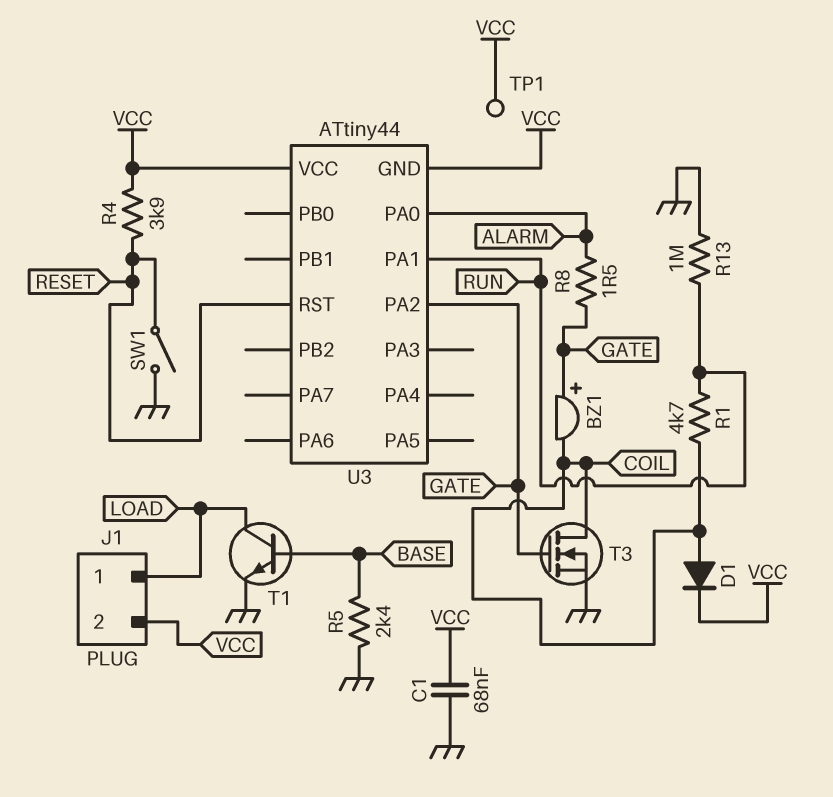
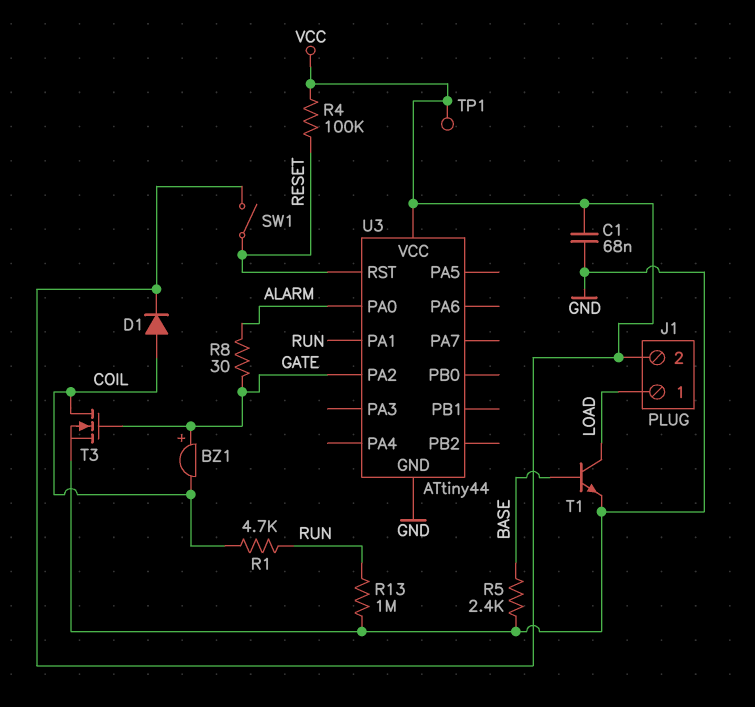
R4: 3.9k (RESET, VCC) -> 100k (RESET, VCC)
R8: 1.5 (ALARM, GATE) -> 30 (ALARM, GATE)
SW1: switch (GND, RESET) -> switch (RESET, VCC)
U3 pin GND: VCC -> GND

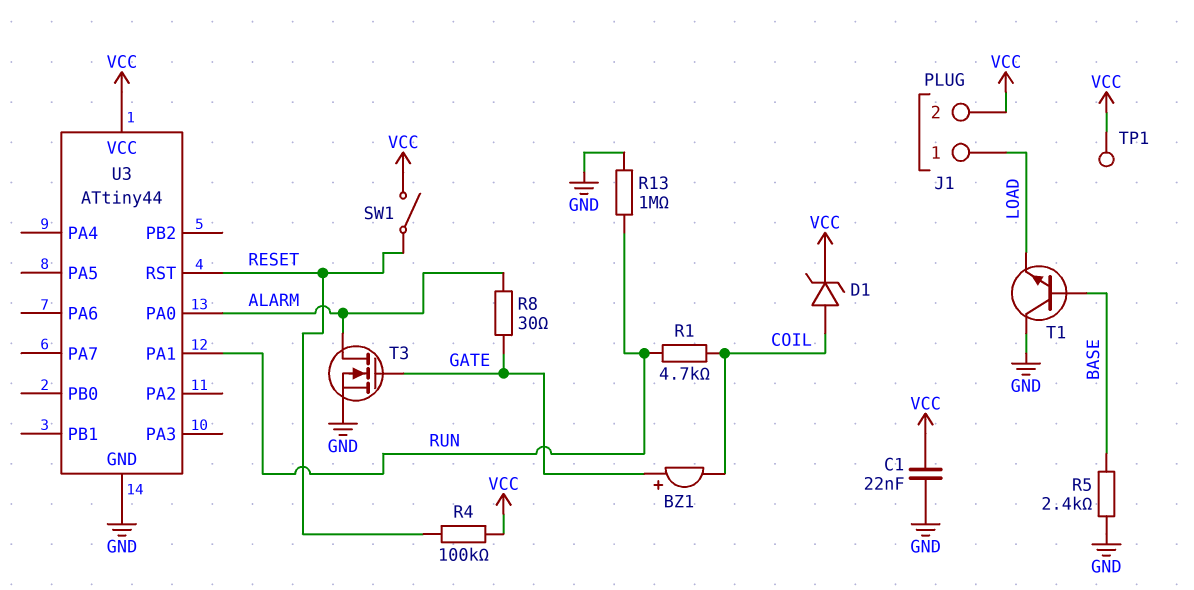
C1: 68nF (GND, VCC) -> 22nF (GND, VCC)
D1: diode (A COIL, K VCC) -> zener (A COIL, K VCC)
T1: NPN (B BASE, C LOAD, E GND) -> NPN (B BASE, C GND, E LOAD)
T3: NMOS (G GATE, D COIL, S GND) -> NMOS (G GATE, D ALARM, S GND)
U3 pin PA2: GATE -> none

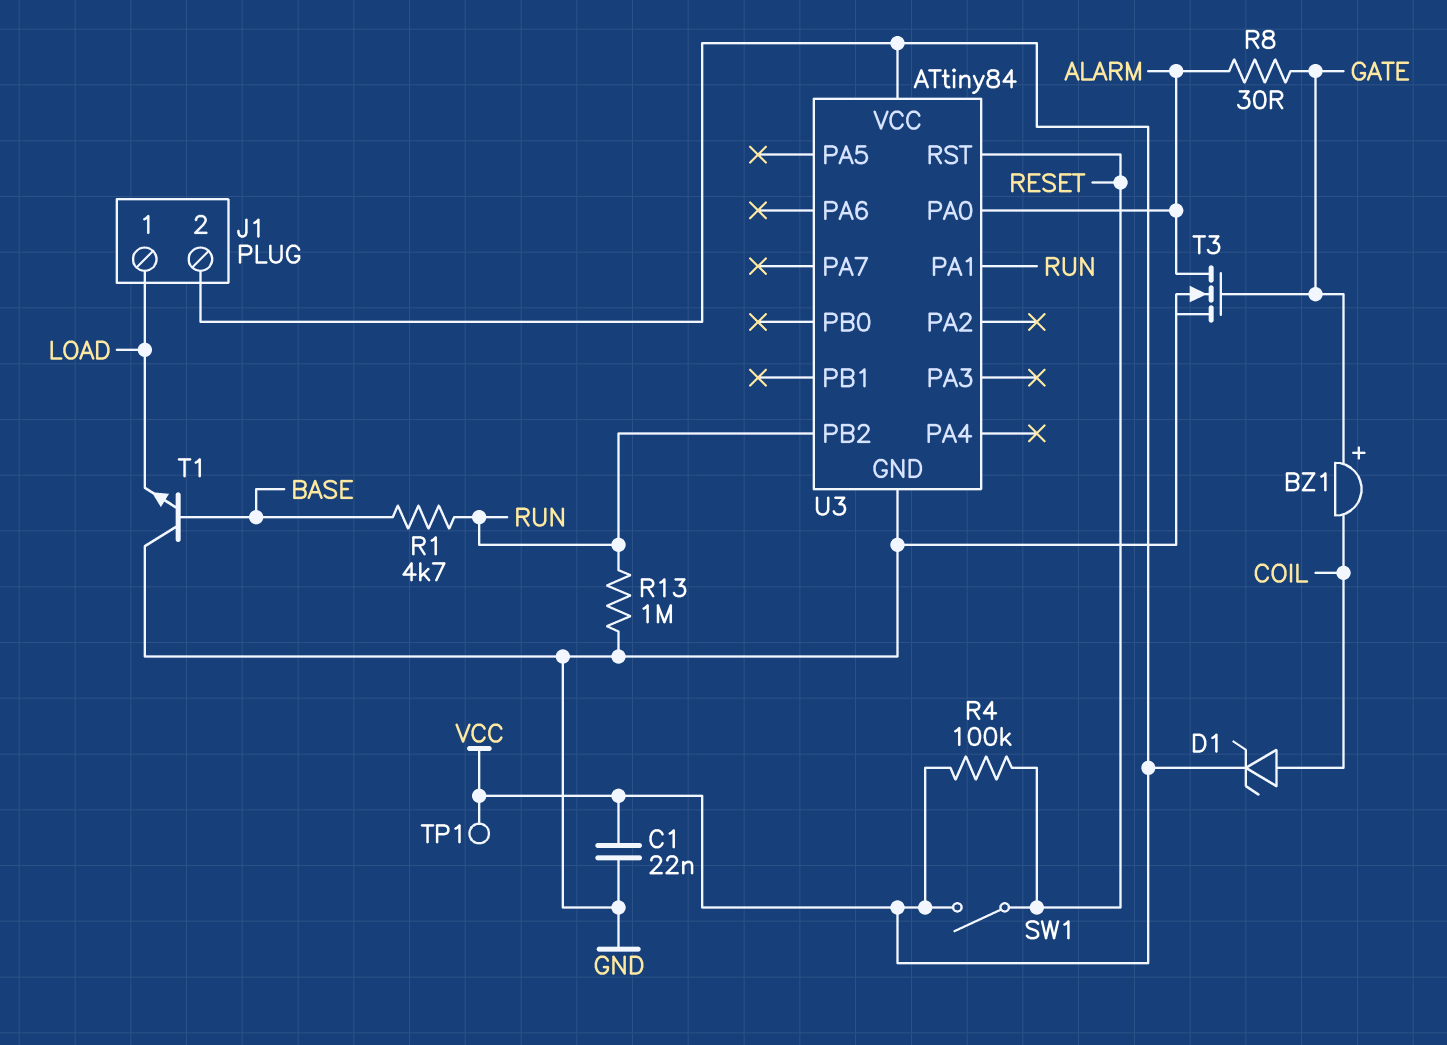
R1: 4.7k (COIL, RUN) -> 4.7k (BASE, RUN)
R5: 2.4k (BASE, GND) -> none
U3: ATtiny44 -> ATtiny84
U3 pin PB2: none -> RUN

